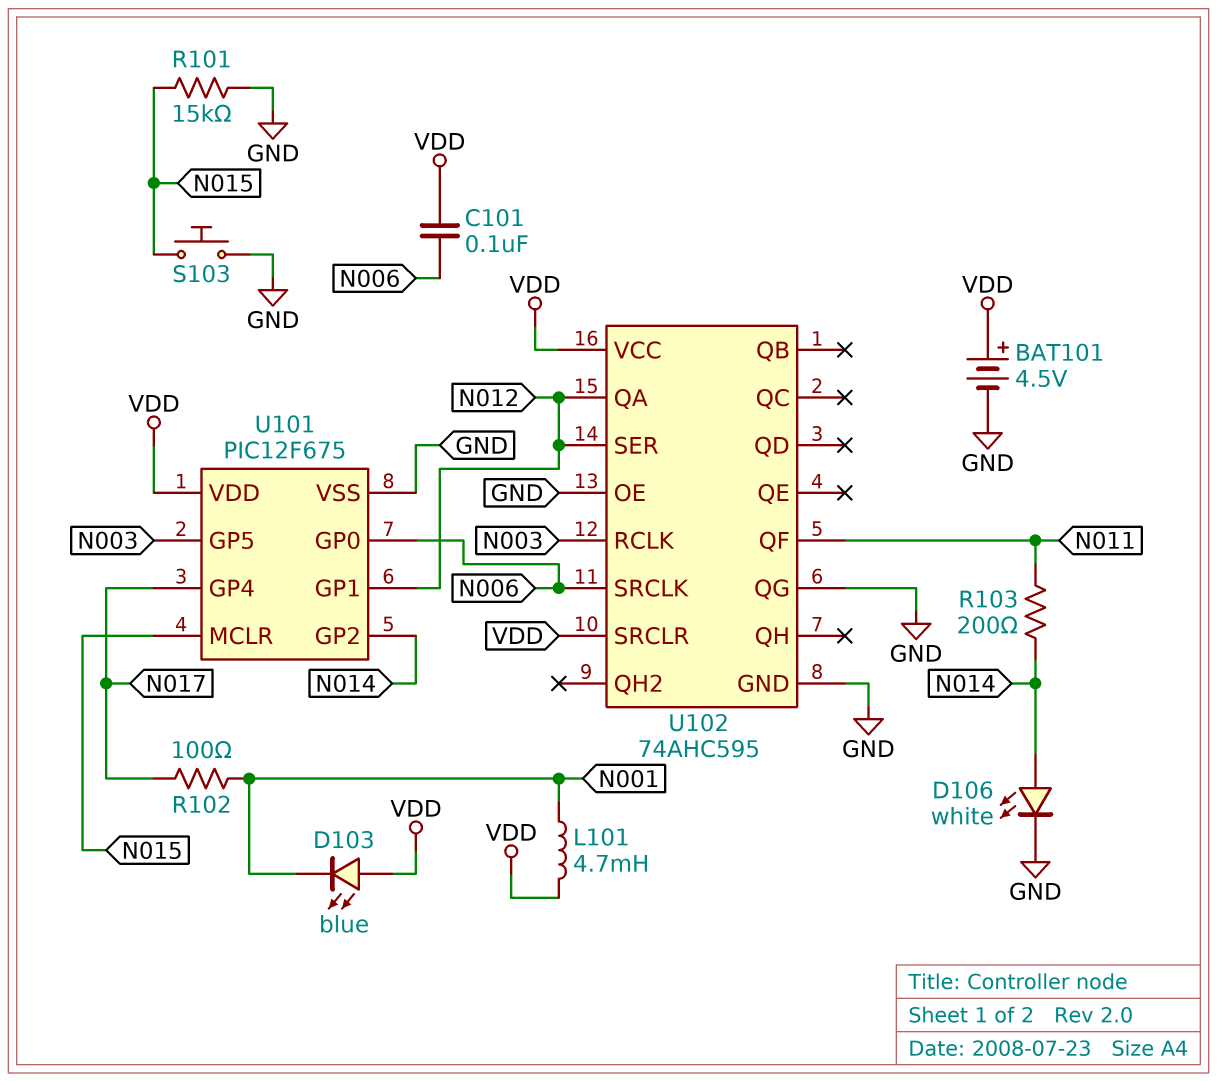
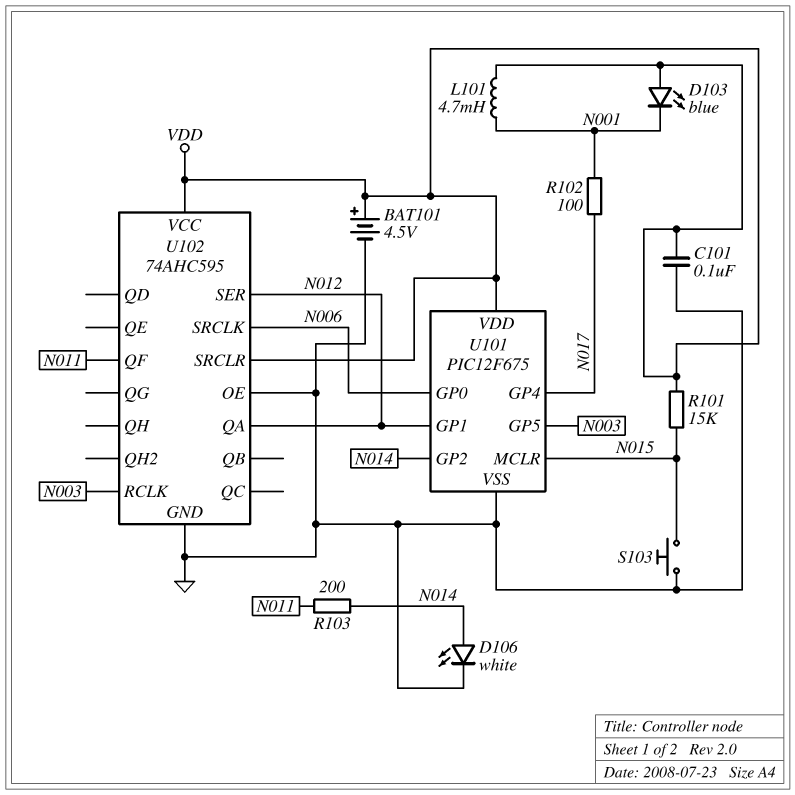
C101: 100nF (N006, VDD) -> 100nF (GND, VDD)
R101: 15k (GND, N015) -> 15k (N015, VDD)
U102 pin QG: GND -> none

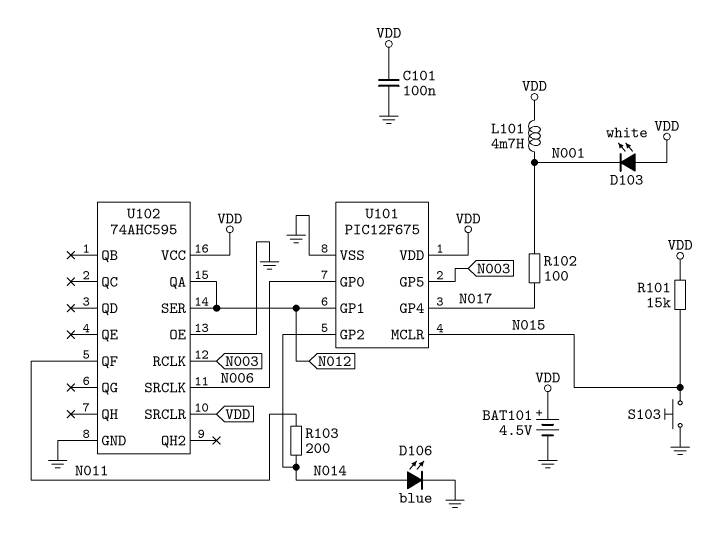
D103: LED blue (A VDD, K N001) -> LED white (A VDD, K N001)
D106: LED white (A N014, K GND) -> LED blue (A N014, K GND)

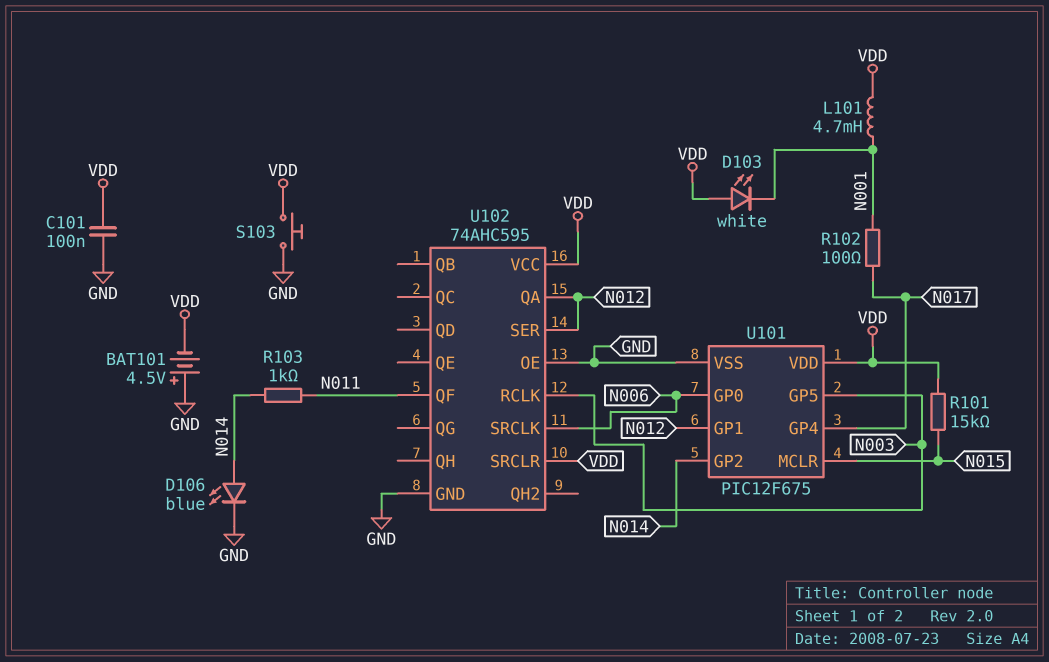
BAT101: 4.5V (plus VDD, minus GND) -> 4.5V (plus GND, minus VDD)
R103: 200 (N011, N014) -> 1k (N011, N014)
S103: button (GND, N015) -> button (GND, VDD)

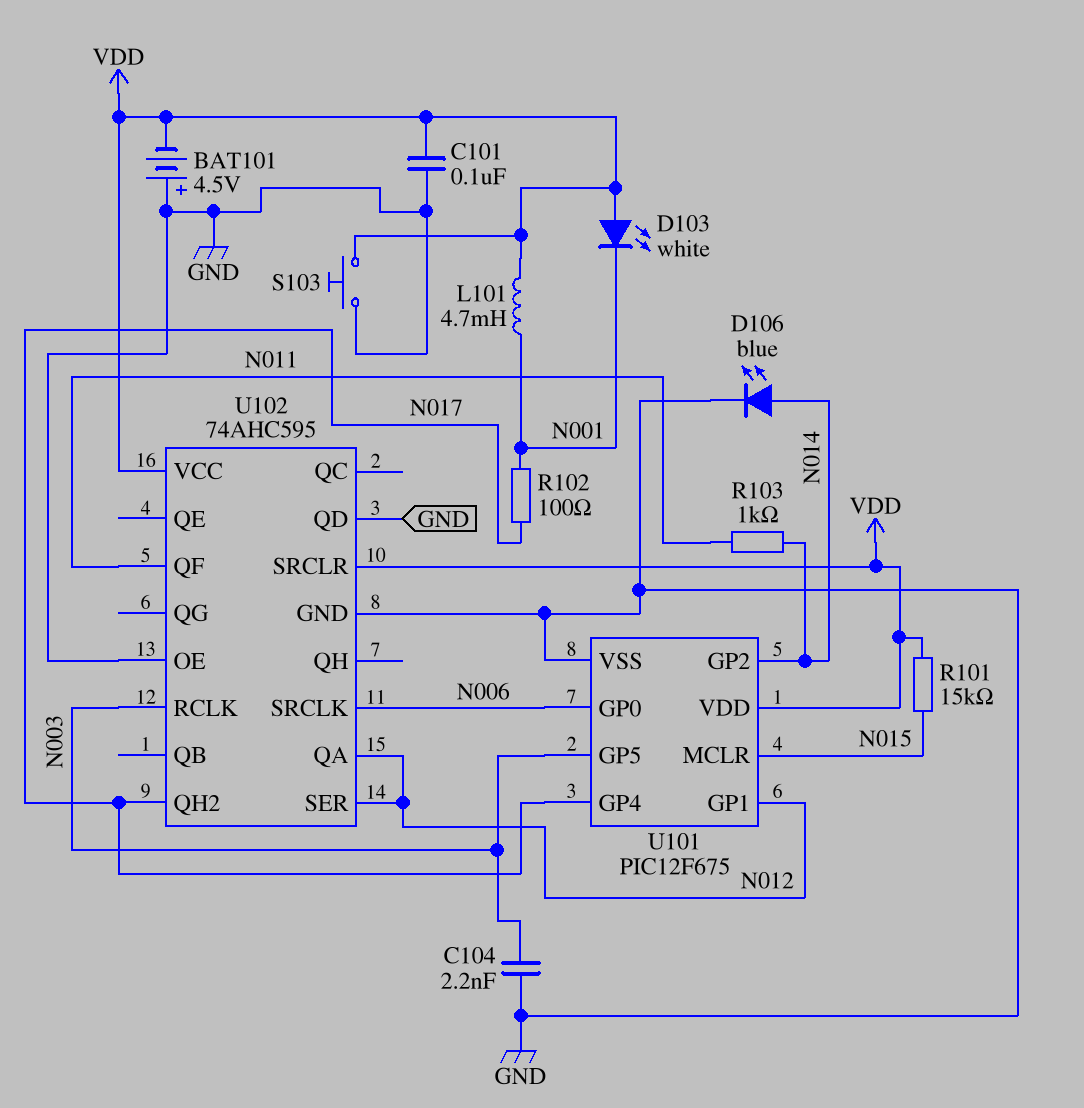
C104: none -> 2.2nF (GND, N003)
U102 pin QD: none -> GND
U102 pin QH2: none -> N017

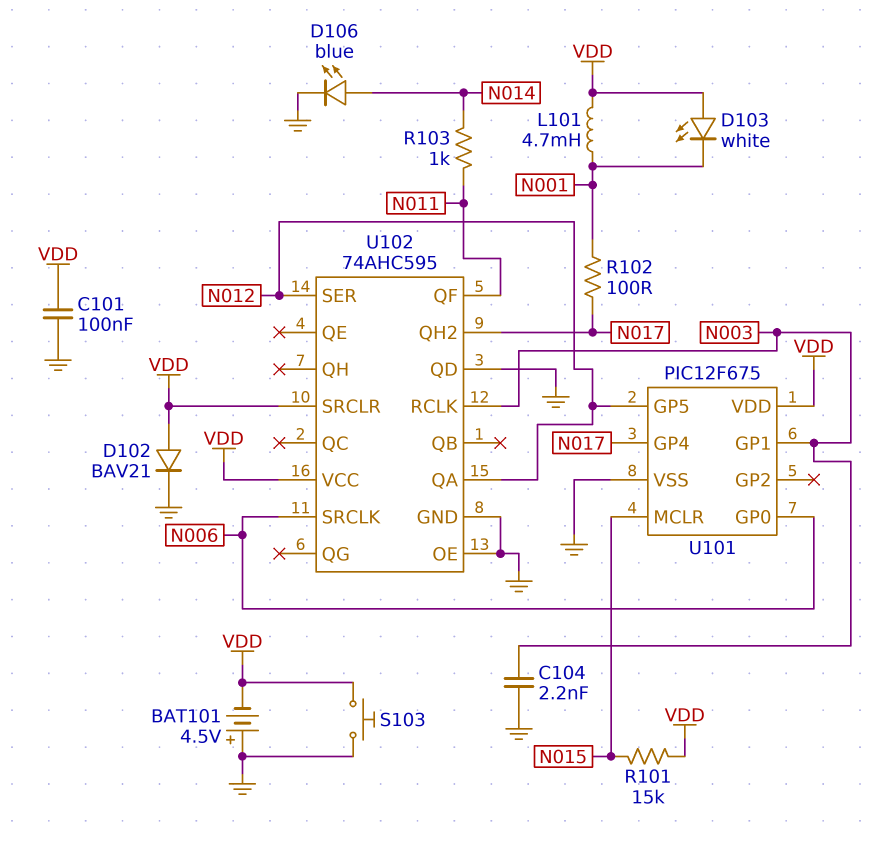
D102: none -> diode BAV21 (A VDD, K GND)
U101 pin GP1: N012 -> N003
U101 pin GP2: N014 -> none
U101 pin GP5: N003 -> N012

